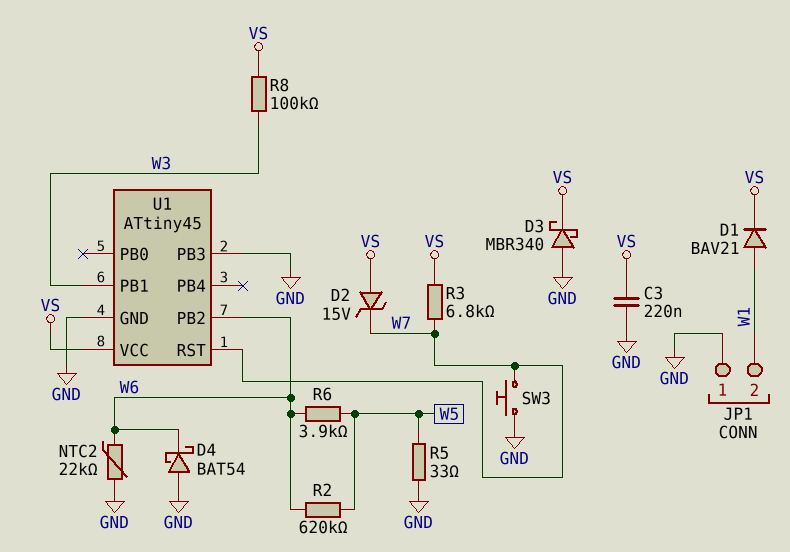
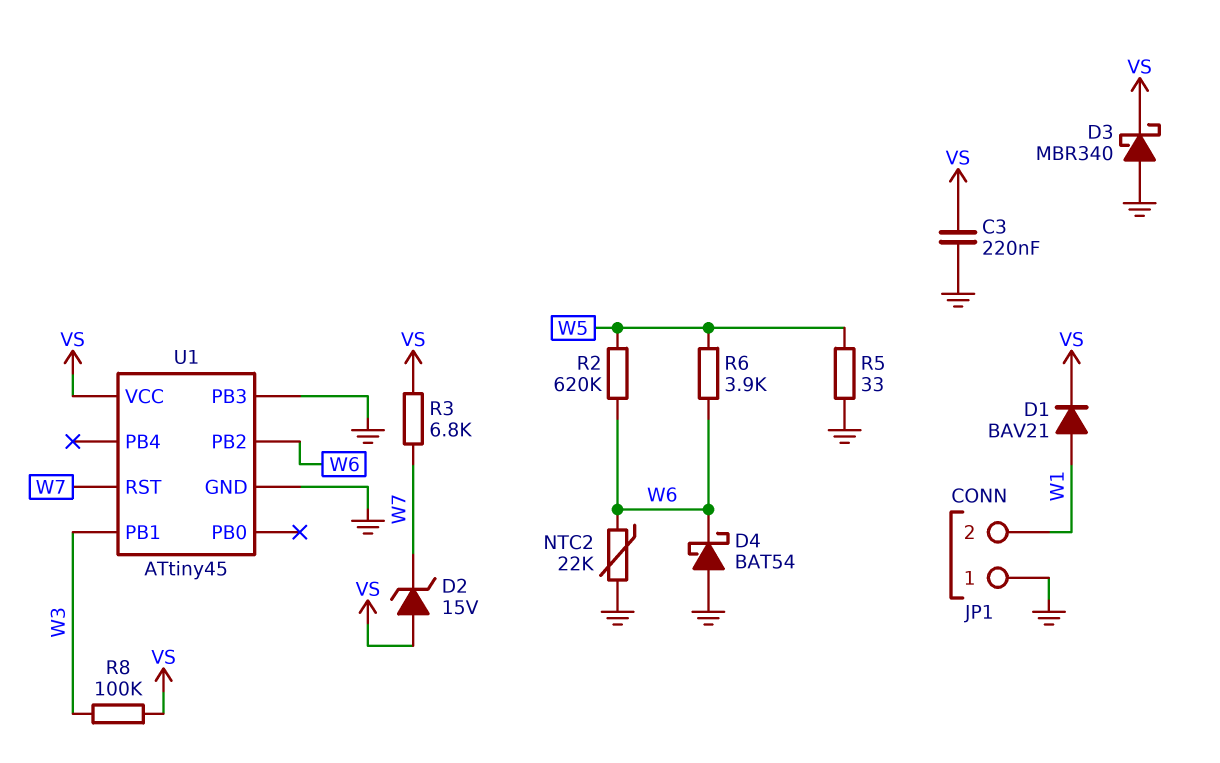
SW3: button (GND, W7) -> none

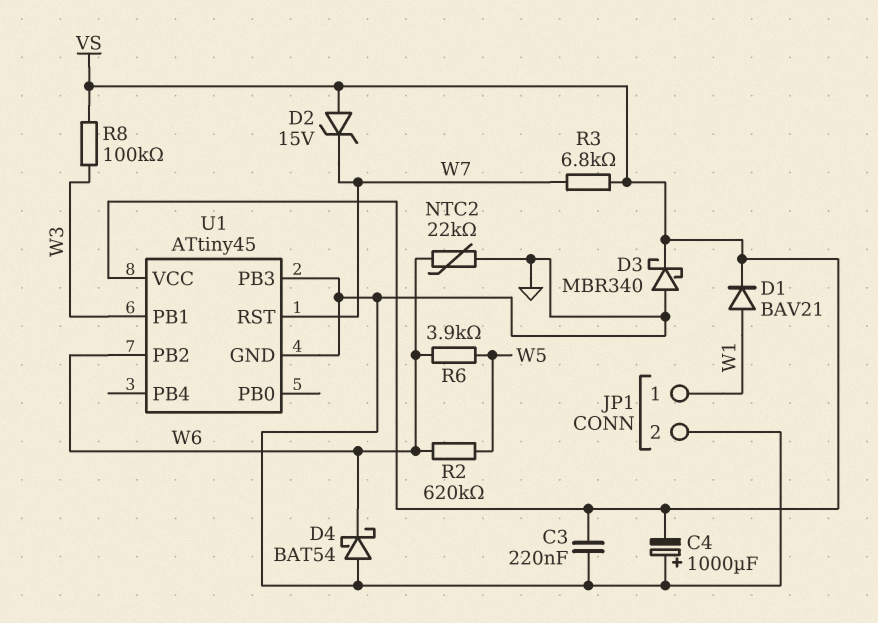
C4: none -> 1000uF (plus GND, minus VS)
JP1 pin 1: GND -> W1
JP1 pin 2: W1 -> GND
R5: 33 (GND, W5) -> none

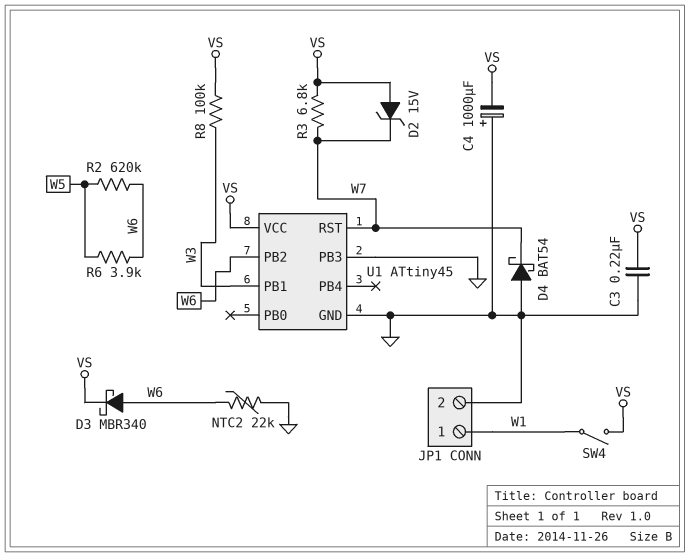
D1: diode BAV21 (A W1, K VS) -> none
D3: schottky MBR340 (A GND, K VS) -> schottky MBR340 (A W6, K VS)
D4: schottky BAT54 (A GND, K W6) -> schottky BAT54 (A GND, K W7)
SW4: none -> switch (VS, W1)

